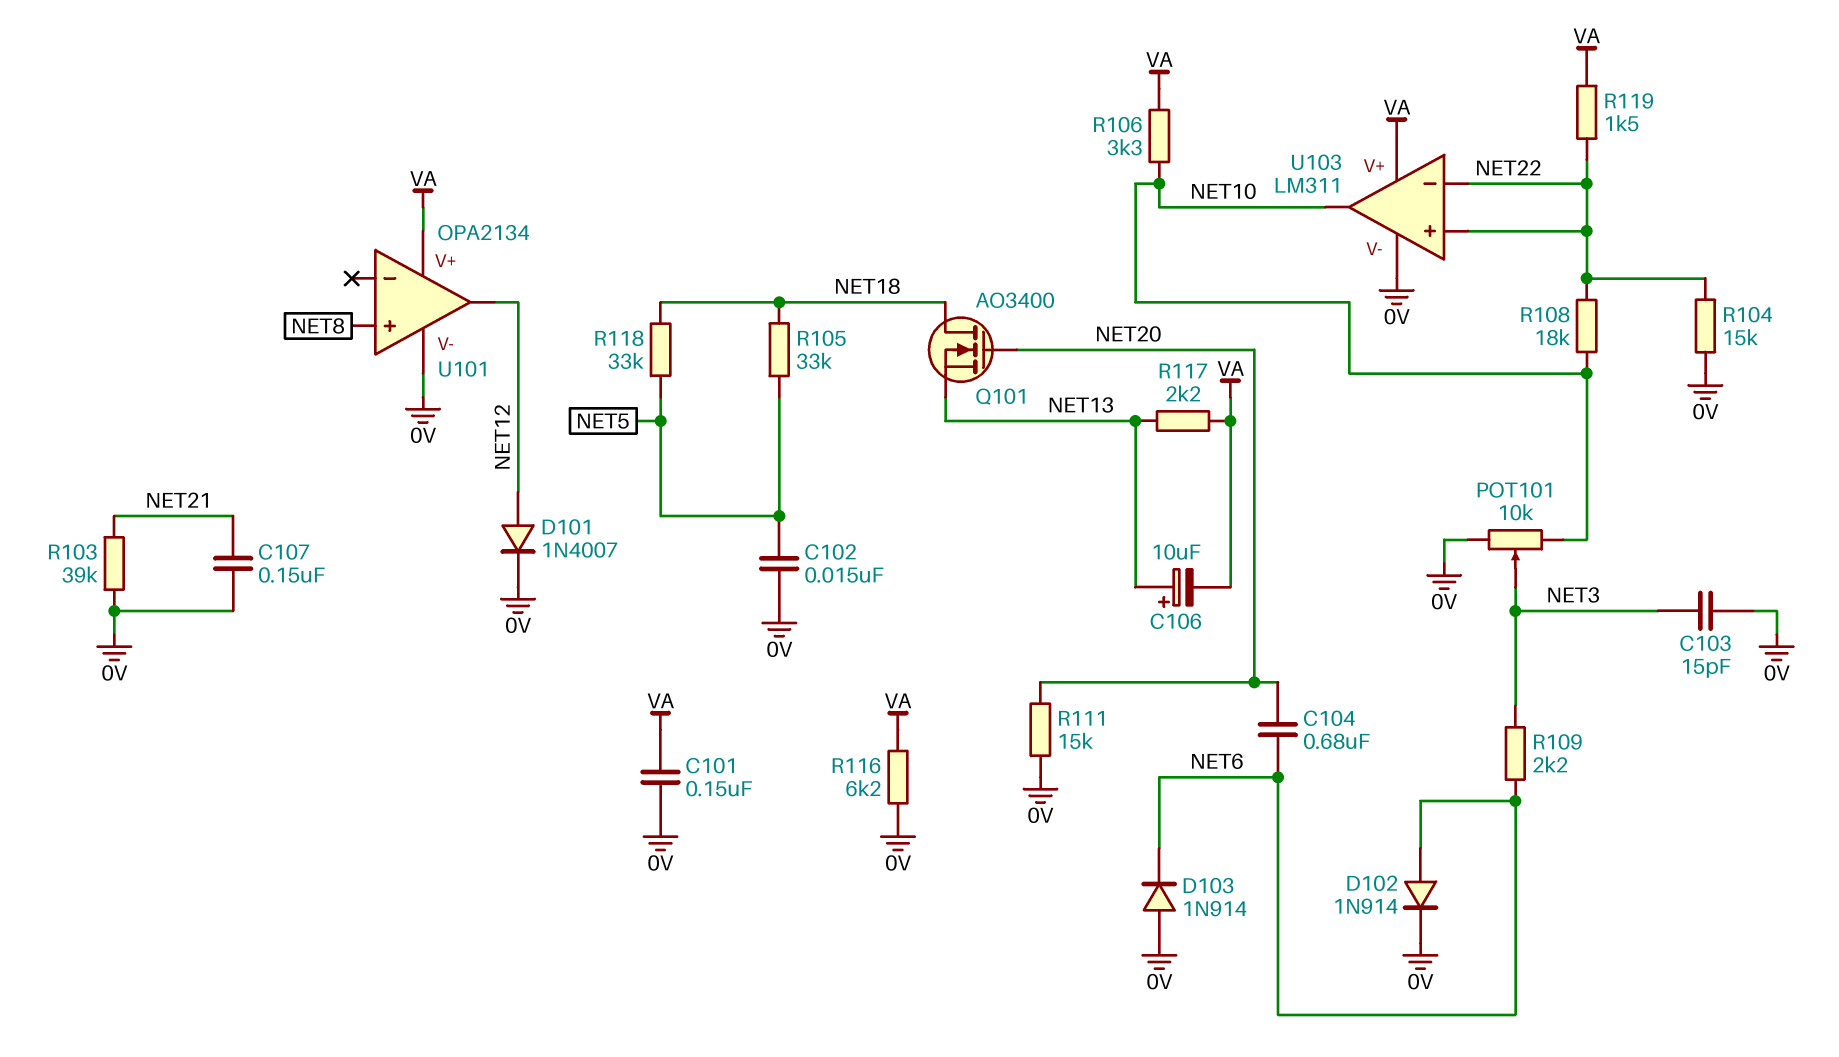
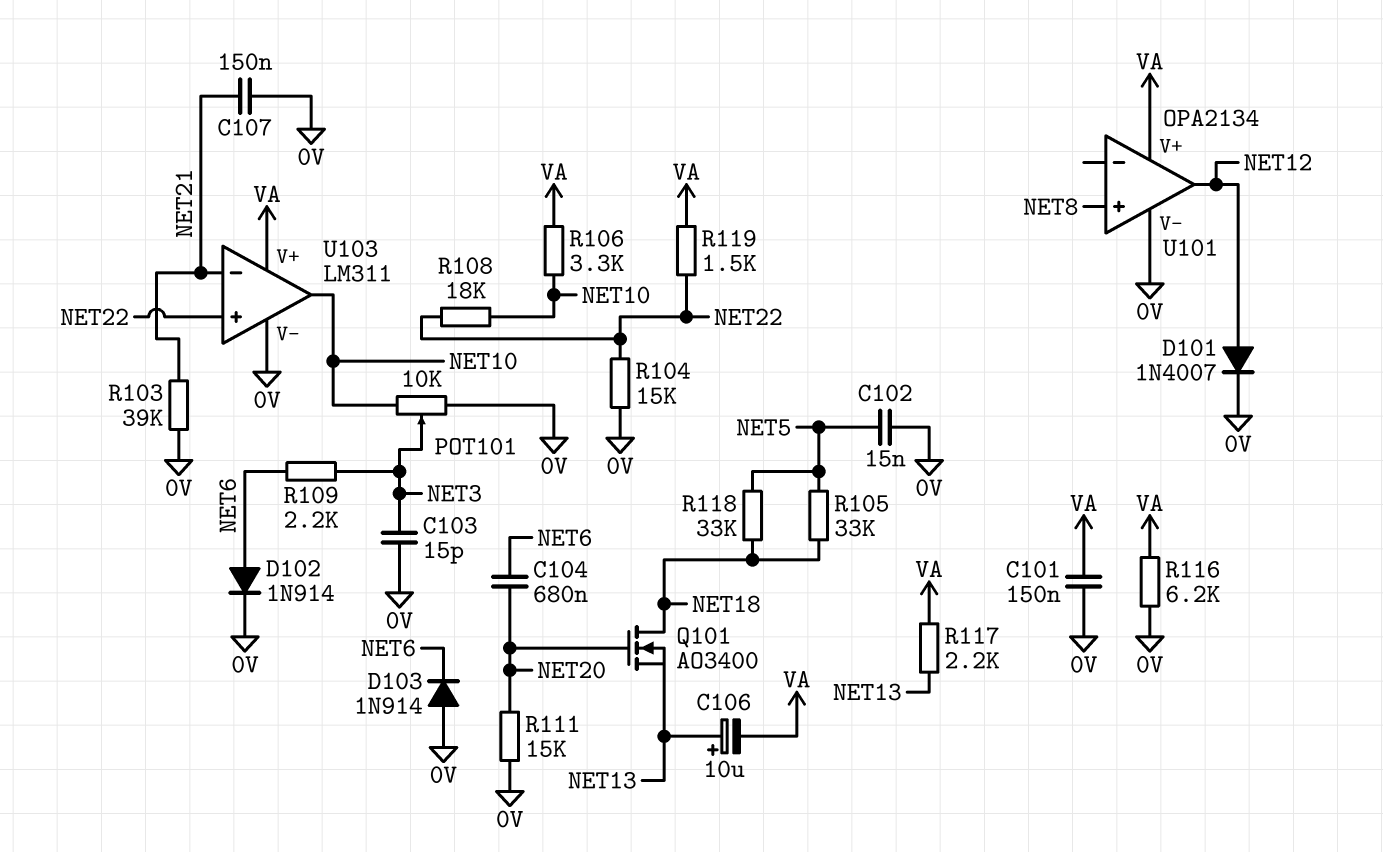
U103 pin in-: NET22 -> NET21

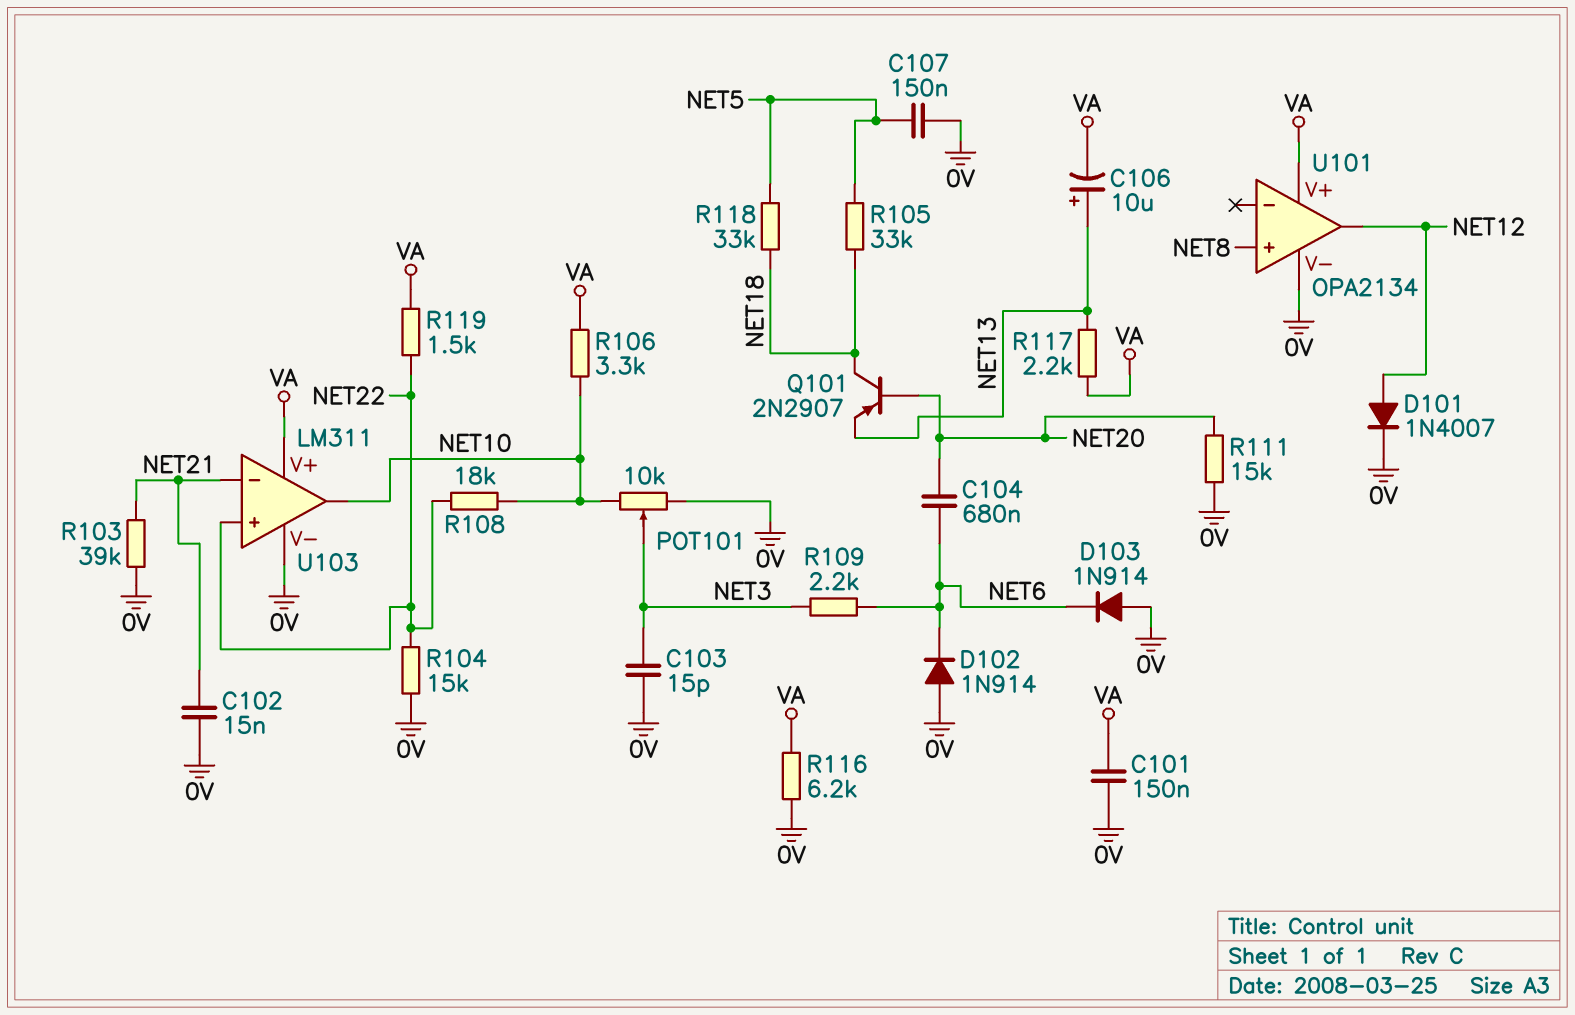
C102: 15nF (0V, NET5) -> 15nF (0V, NET21)
C107: 150nF (0V, NET21) -> 150nF (0V, NET5)
D102: diode 1N914 (A NET6, K 0V) -> diode 1N914 (A 0V, K NET6)
Q101: NMOS AO3400 (G NET20, D NET18, S NET13) -> PNP 2N2907 (B NET20, C NET18, E NET13)

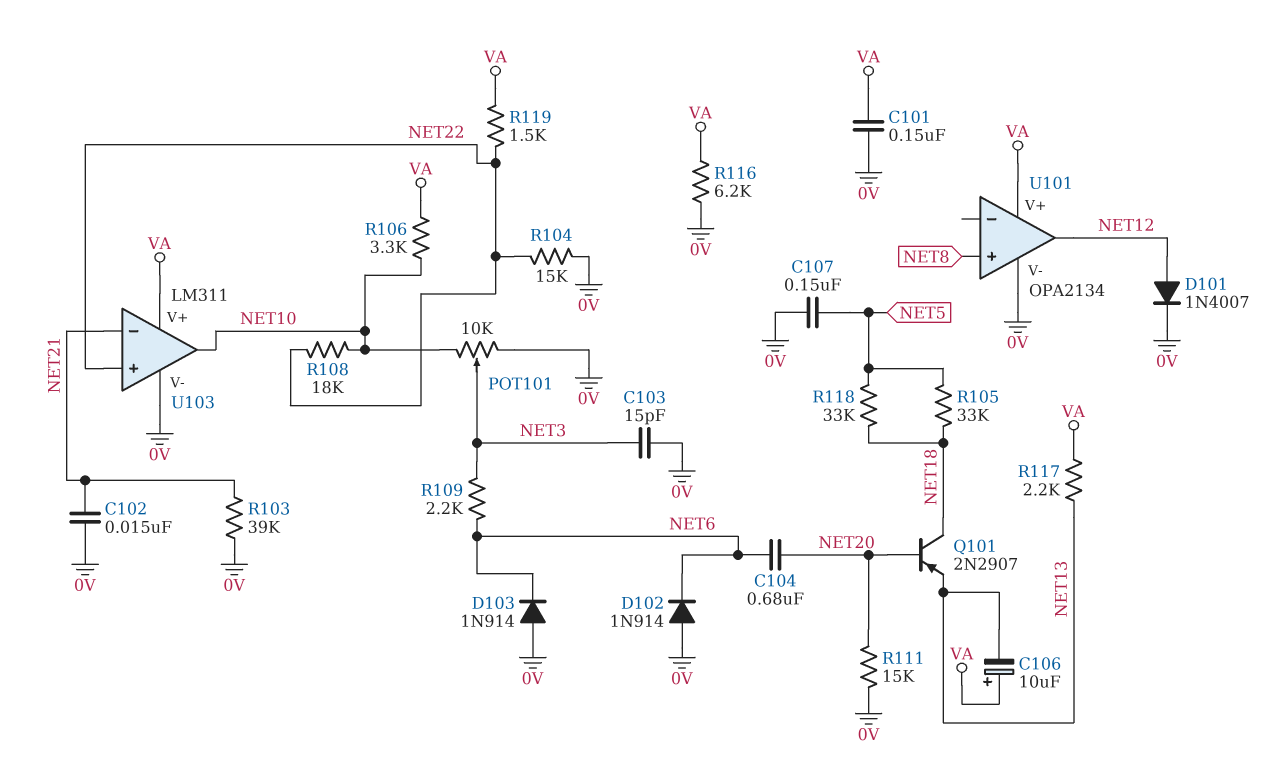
C106: 10uF (plus NET13, minus VA) -> 10uF (plus VA, minus NET13)

